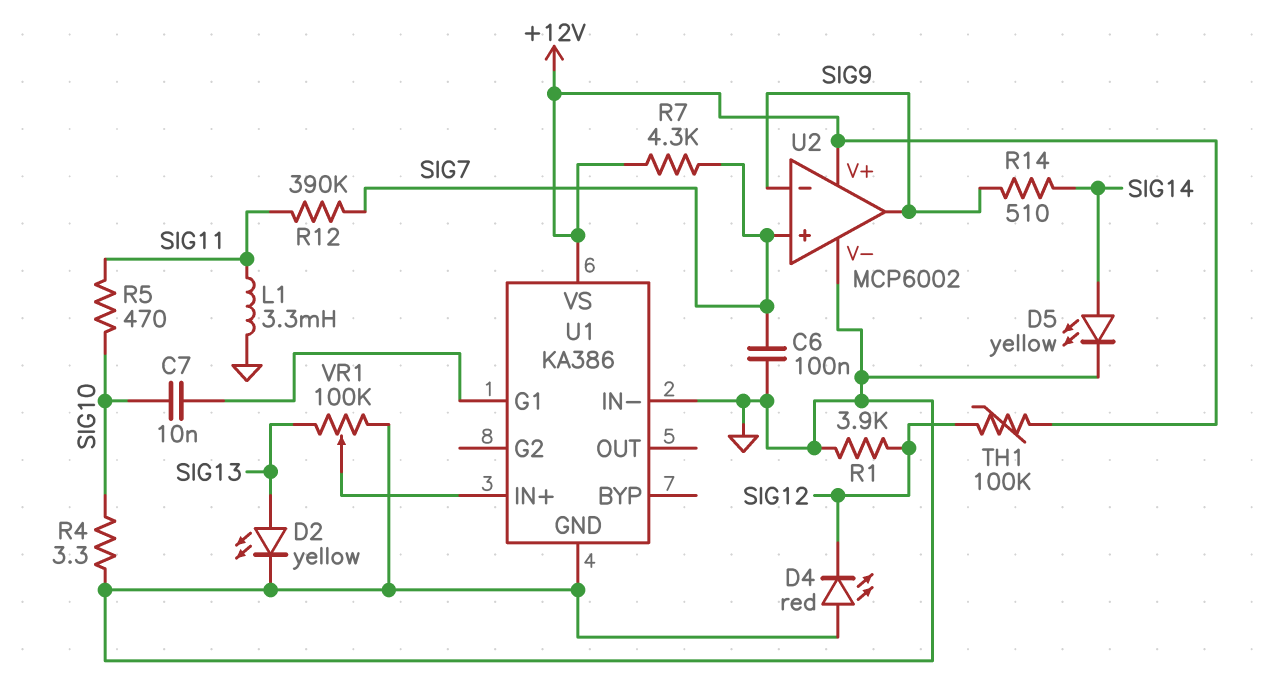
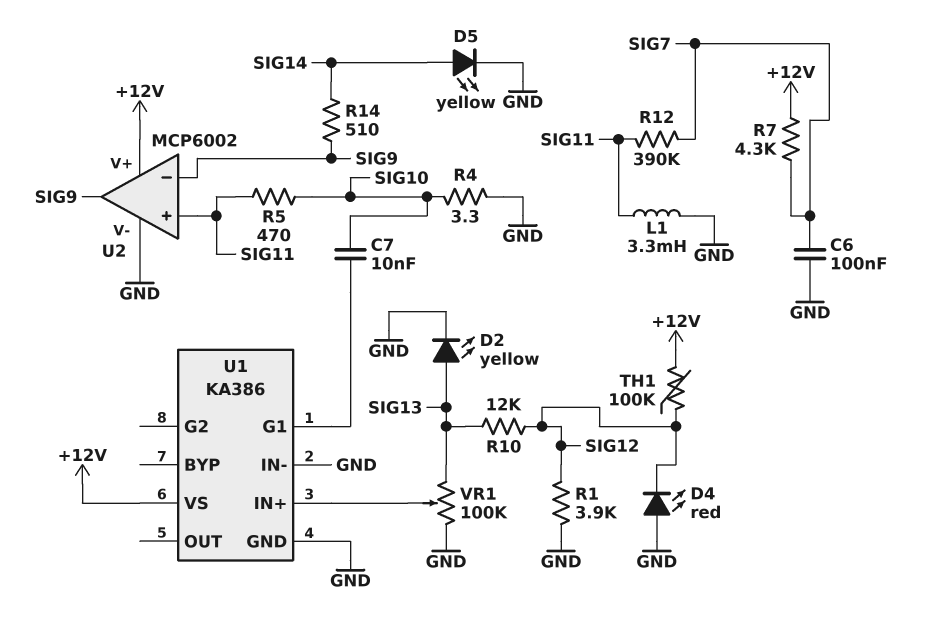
R10: none -> 12k (SIG12, SIG13)
U2 pin in+: SIG7 -> SIG11

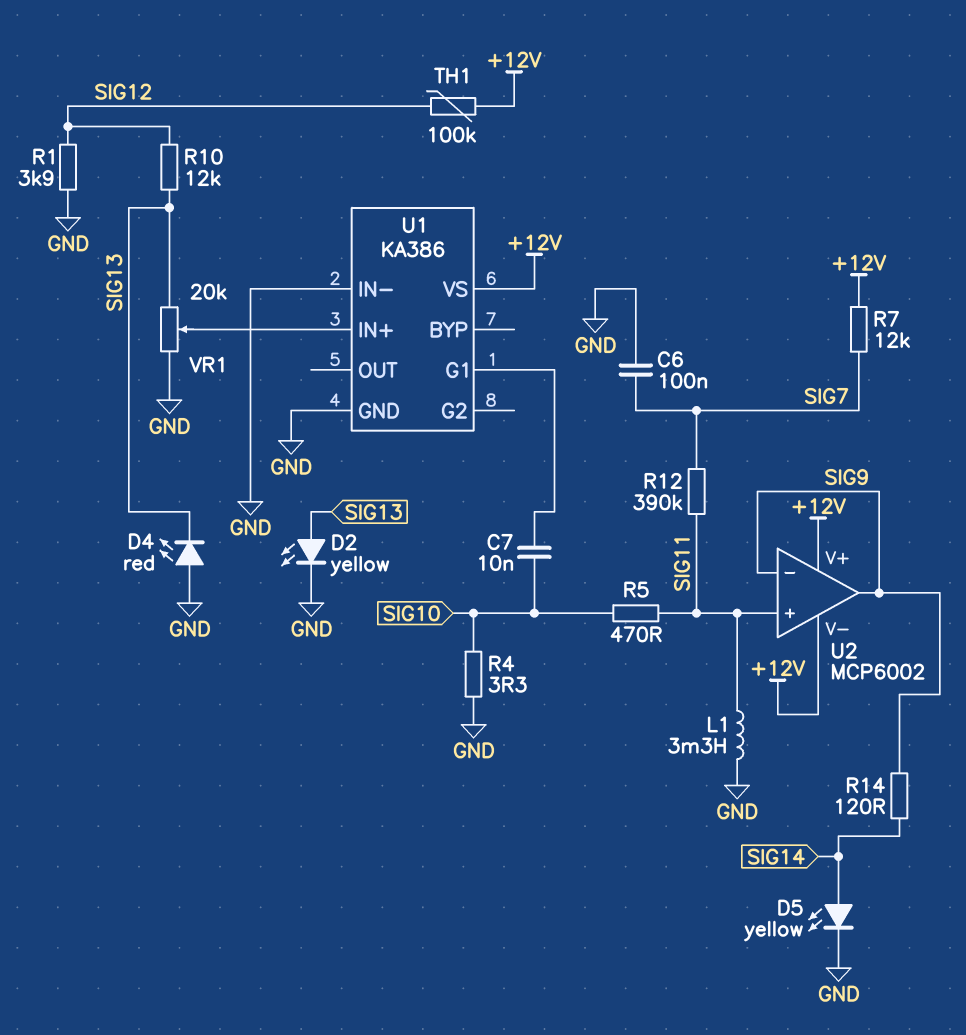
D4: LED red (A GND, K SIG12) -> LED red (A GND, K SIG13)
R7: 4.3k (+12V, SIG7) -> 12k (+12V, SIG7)
R14: 510 (SIG9, SIG14) -> 120 (SIG9, SIG14)
U2 pin V-: GND -> +12V
VR1: 100k (GND, SIG13, wiper U1/IN+) -> 20k (GND, SIG13, wiper U1/IN+)

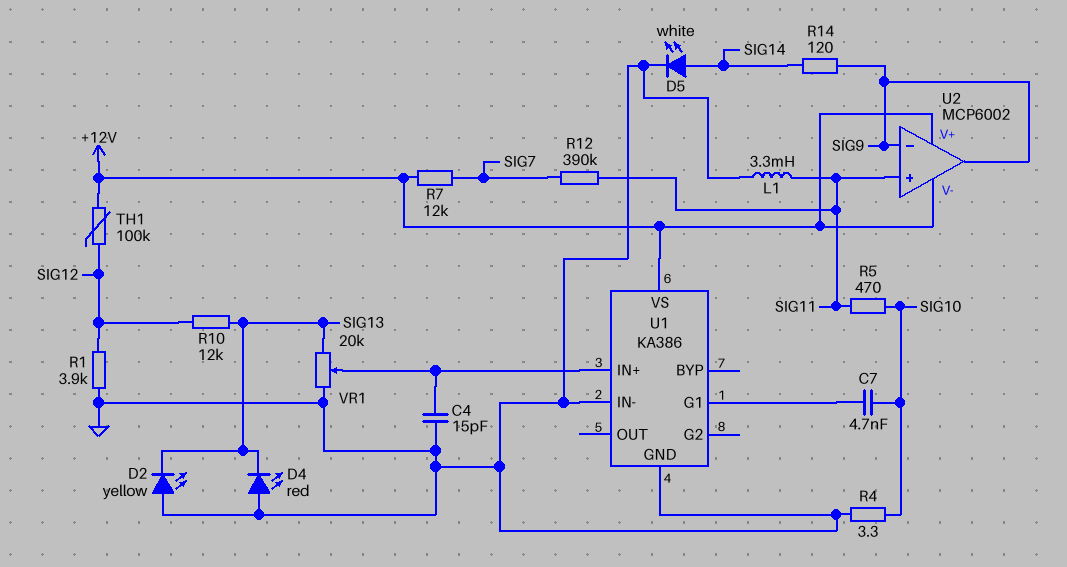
C4: none -> 15pF (GND, U1/IN+)
C6: 100nF (GND, SIG7) -> none
C7: 10nF (SIG10, U1/G1) -> 4.7nF (SIG10, U1/G1)
D2: LED yellow (A SIG13, K GND) -> LED yellow (A GND, K SIG13)
D5: LED yellow (A SIG14, K GND) -> LED white (A SIG14, K GND)

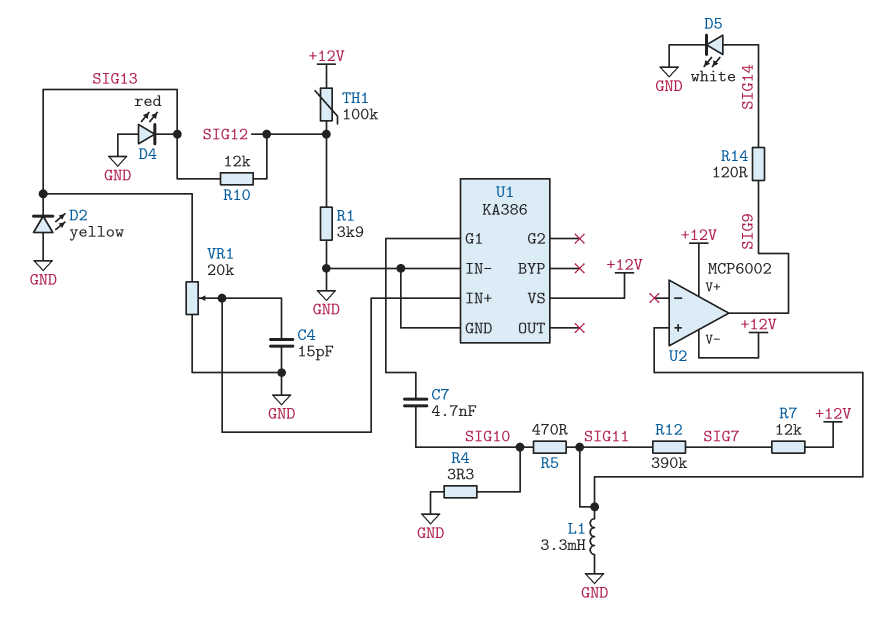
U2 pin in-: SIG9 -> none

